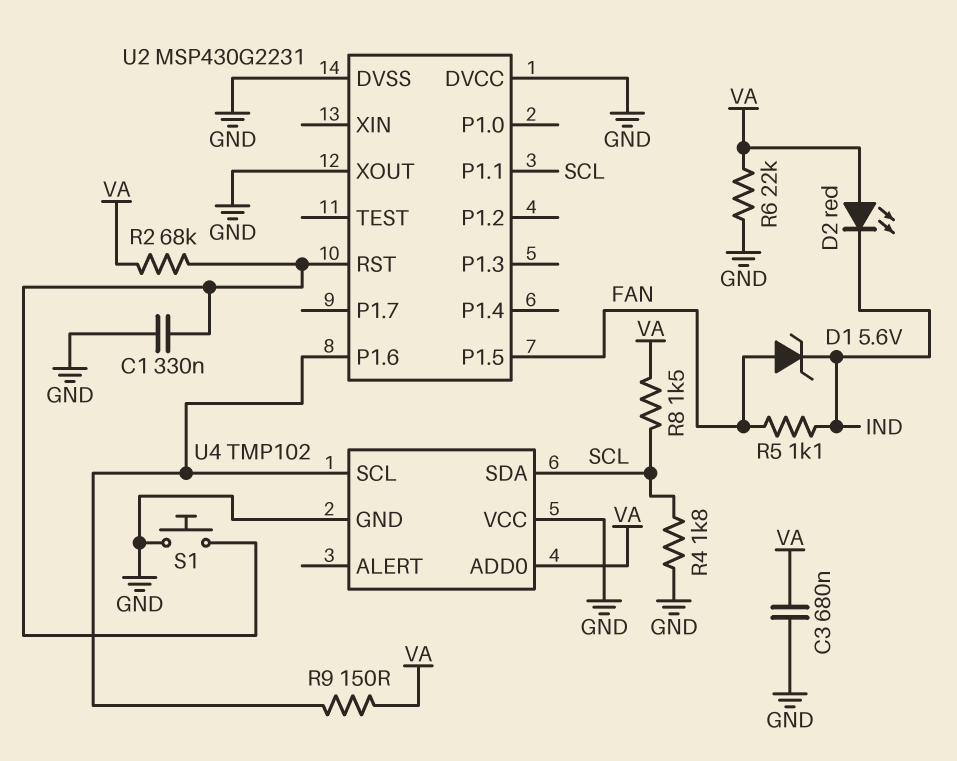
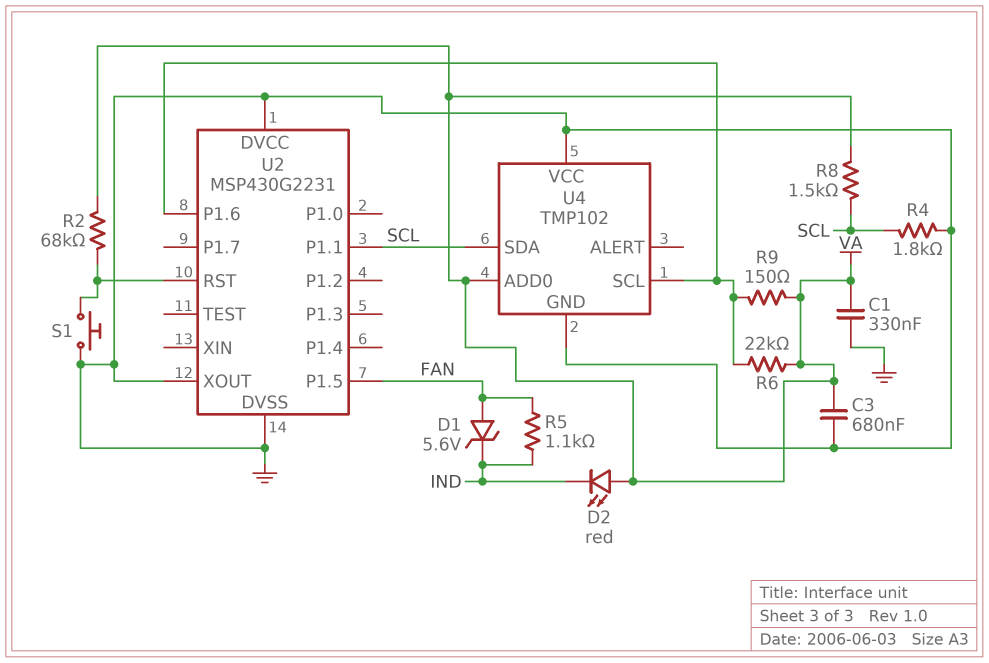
C1: 330nF (GND, U2/RST) -> 330nF (GND, VA)
R6: 22k (GND, VA) -> 22k (U2/P1.6, VA)

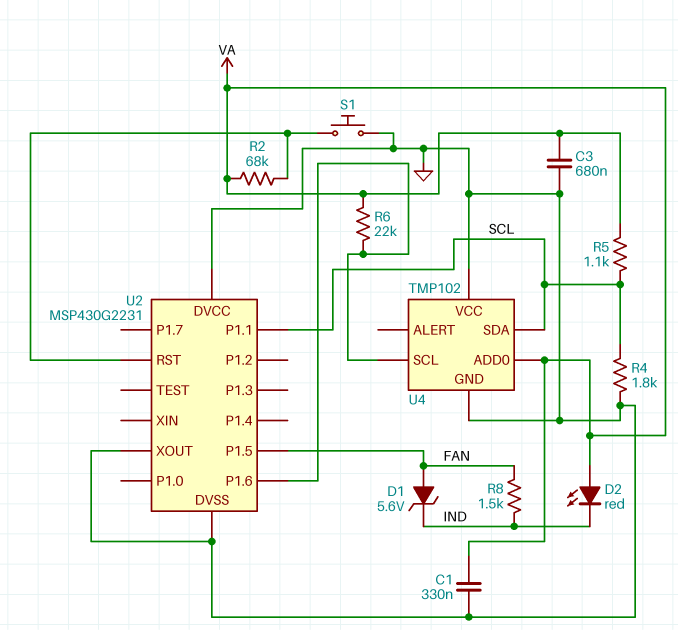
R5: 1.1k (FAN, IND) -> 1.1k (SCL, VA)
R8: 1.5k (SCL, VA) -> 1.5k (FAN, IND)
R9: 150 (U2/P1.6, VA) -> none

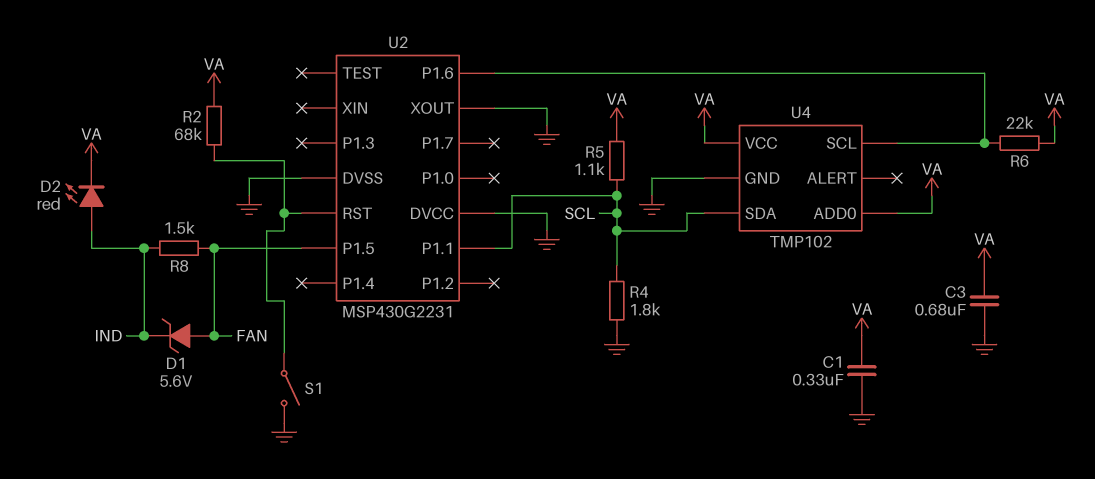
D2: LED red (A VA, K IND) -> LED red (A IND, K VA)
S1: button (GND, U2/RST) -> switch (GND, U2/RST)
U4 pin VCC: GND -> VA

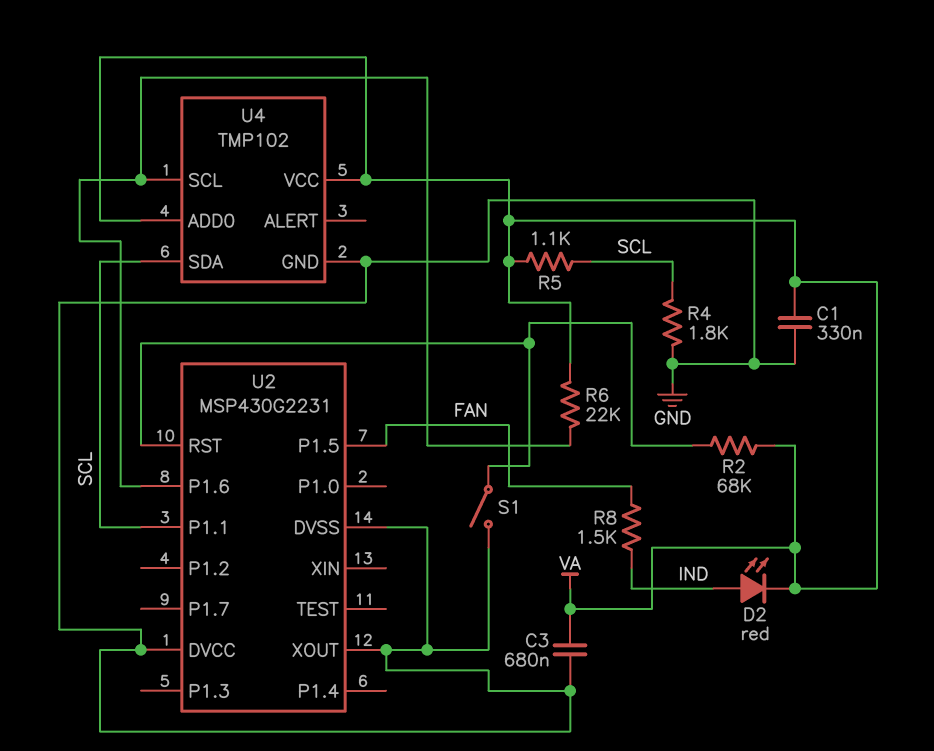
D1: zener 5.6V (A FAN, K IND) -> none

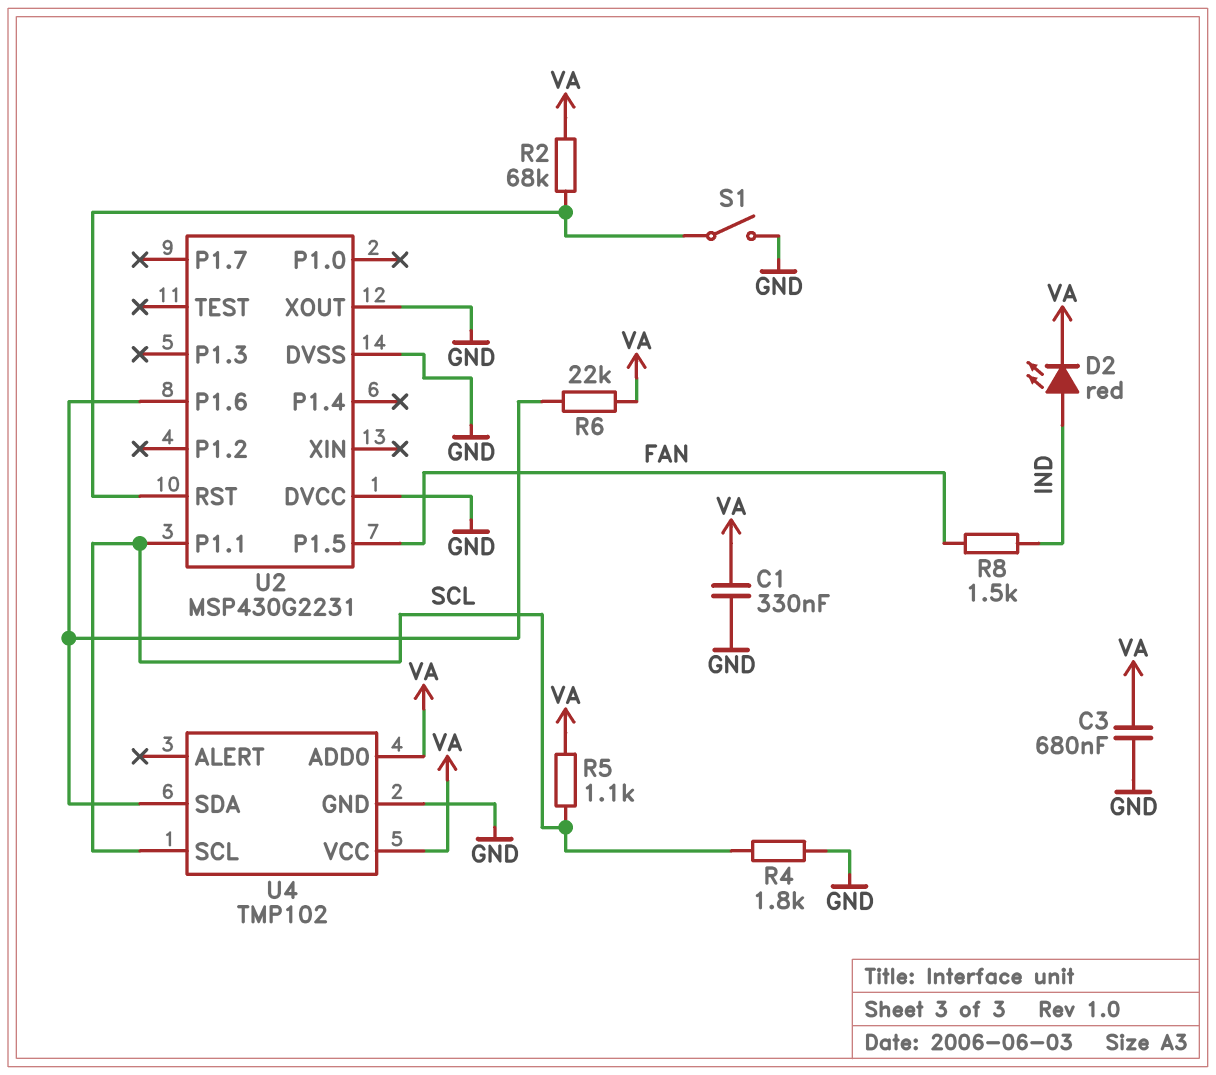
U4 pin SCL: U2/P1.6 -> SCL
U4 pin SDA: SCL -> U2/P1.6

